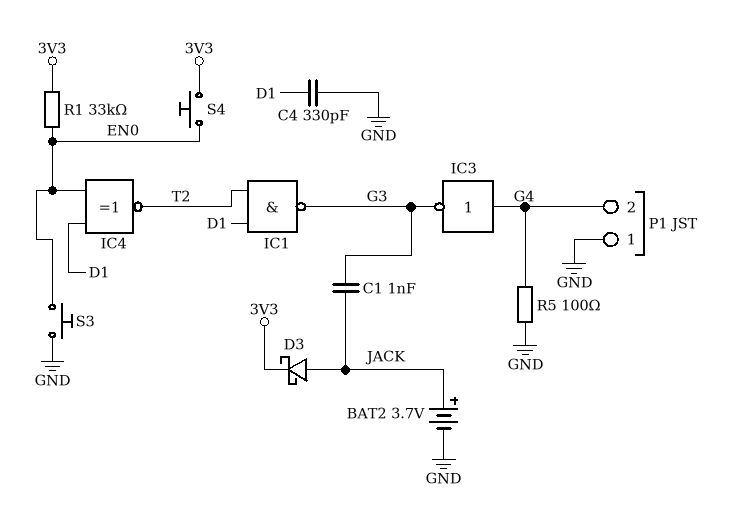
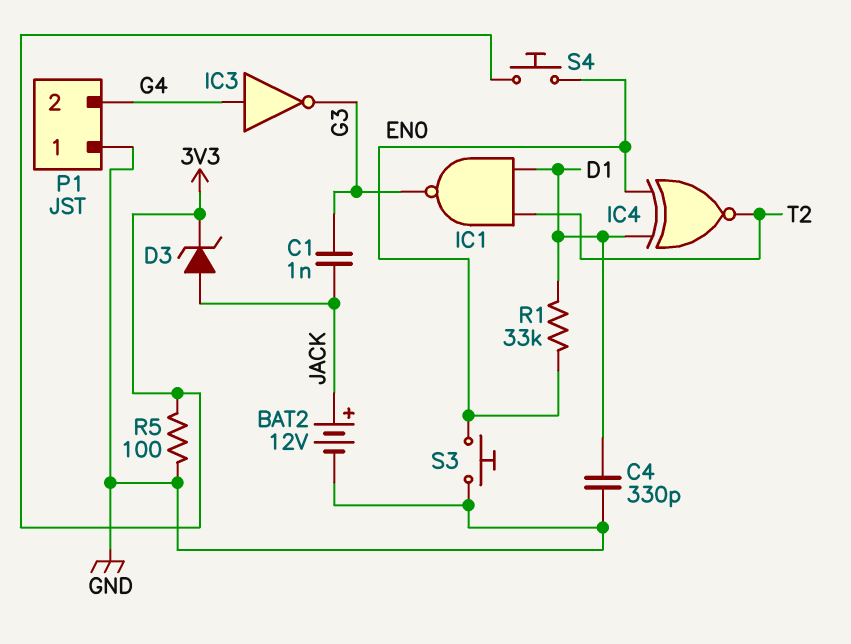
BAT2: 3.7V (plus JACK, minus GND) -> 12V (plus JACK, minus GND)
D3: schottky (A JACK, K 3V3) -> zener (A JACK, K 3V3)
R1: 33k (3V3, EN0) -> 33k (D1, EN0)
R5: 100 (G4, GND) -> 100 (3V3, GND)

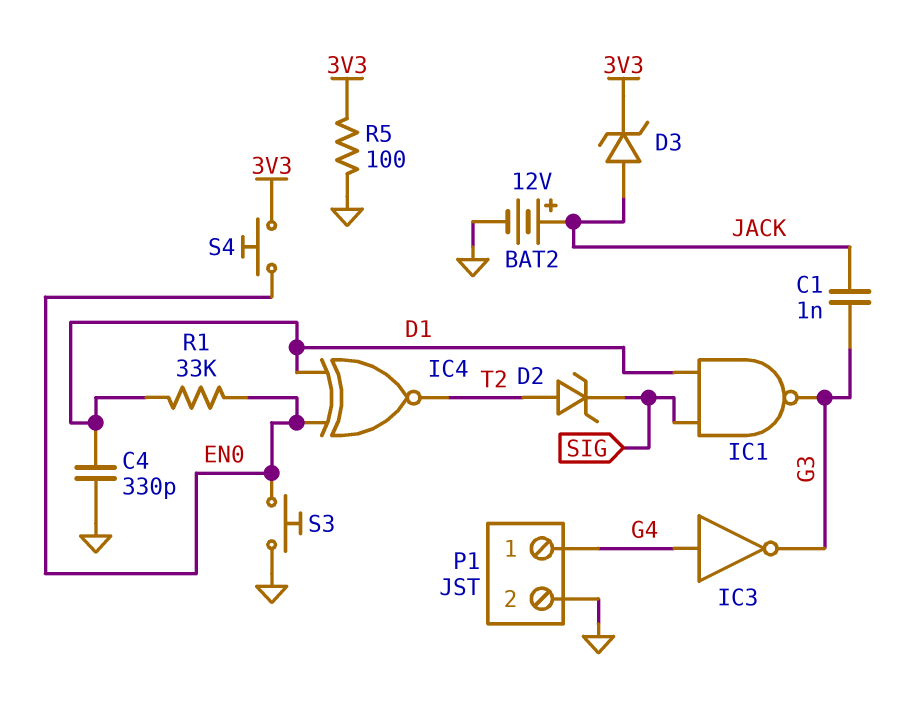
D2: none -> zener (A T2, K SIG)
IC1: NAND (in D1, in T2, out G3) -> NAND (in D1, in SIG, out G3)
P1 pin 1: GND -> G4
P1 pin 2: G4 -> GND

